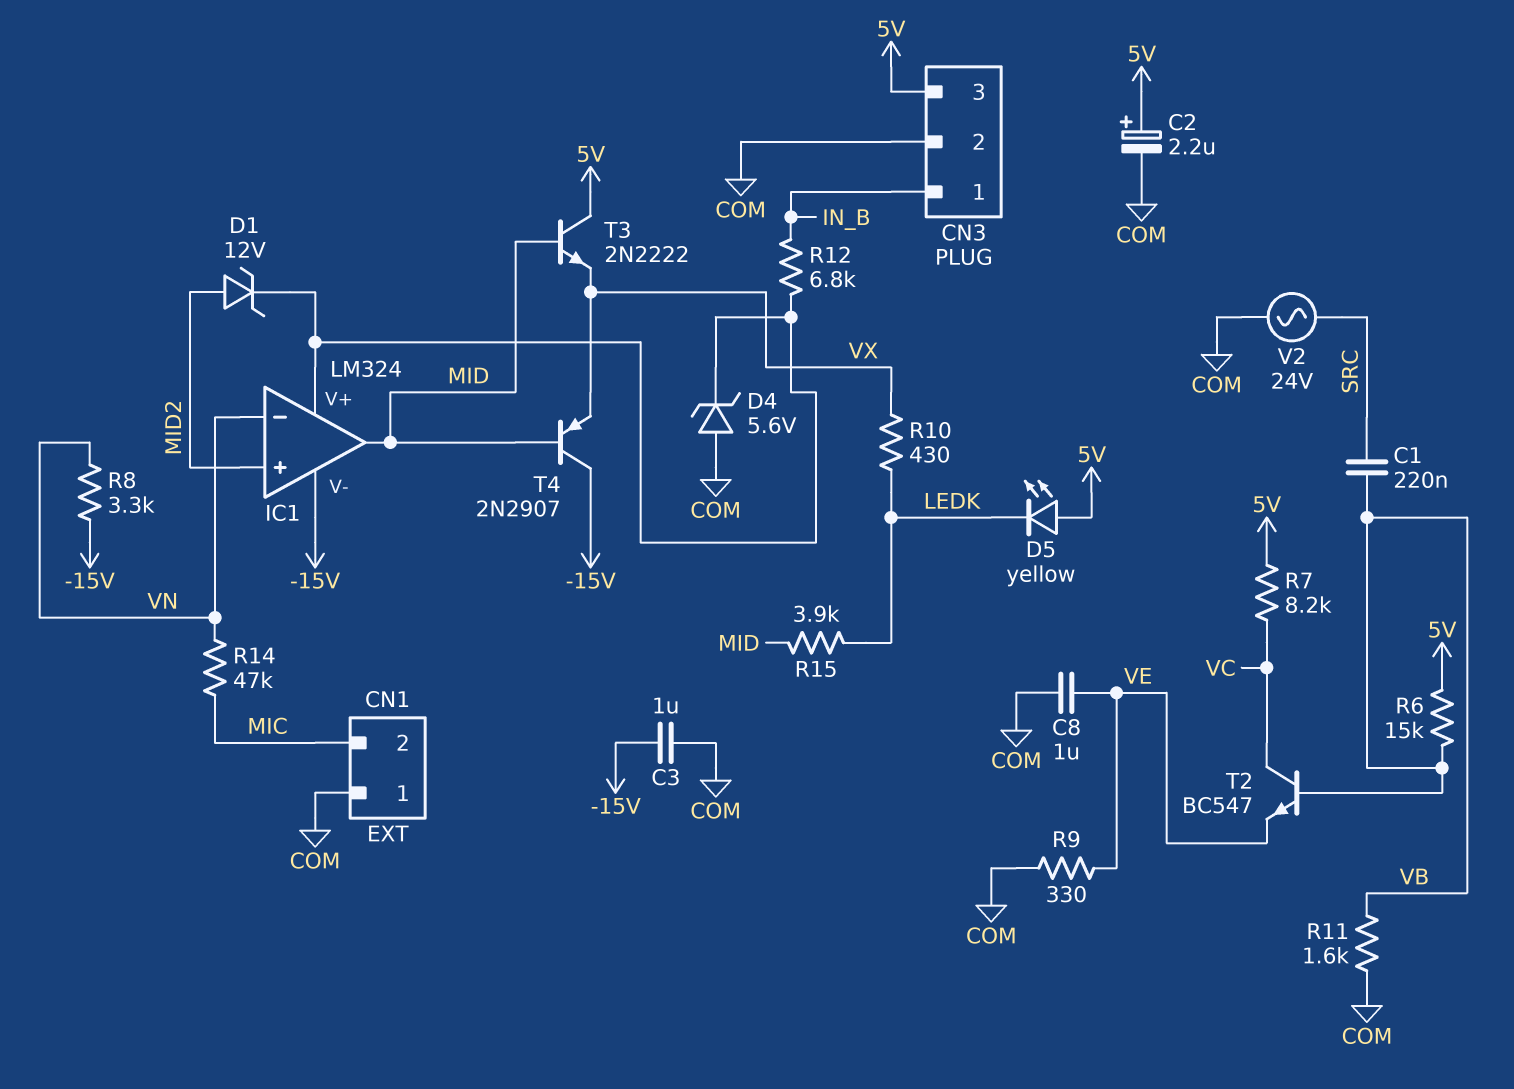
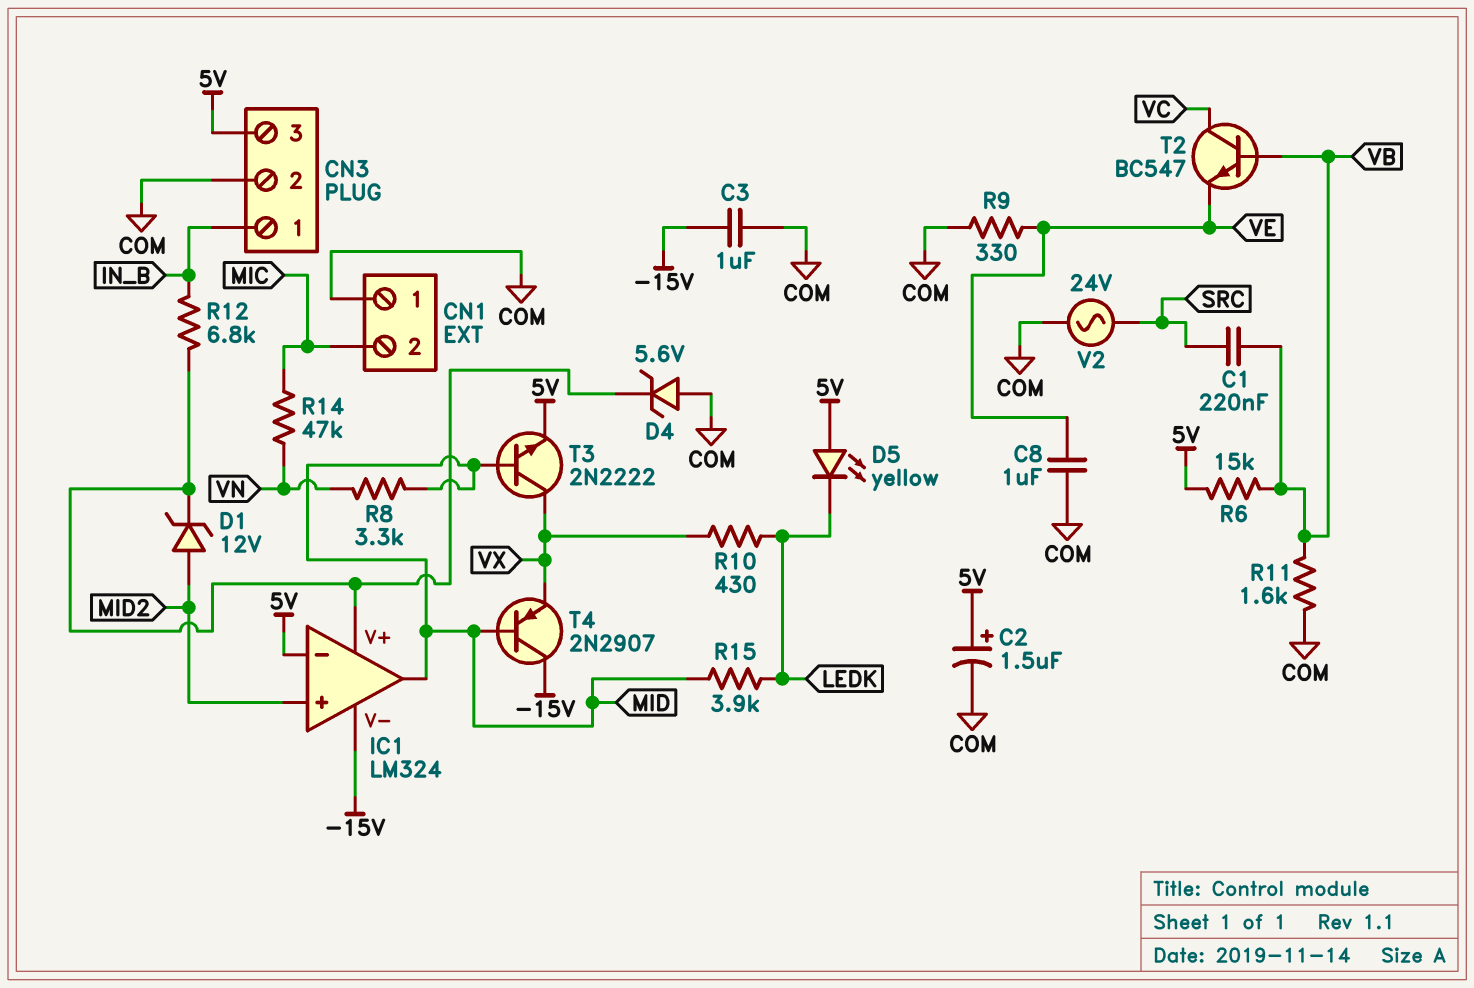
C2: 2.2uF (plus 5V, minus COM) -> 1.5uF (plus 5V, minus COM)
IC1 pin in-: VN -> 5V
R7: 8.2k (5V, VC) -> none
R8: 3.3k (-15V, VN) -> 3.3k (MID, VN)
T3: NPN 2N2222 (B MID, C 5V, E VX) -> NPN 2N2222 (B MID, C VX, E 5V)

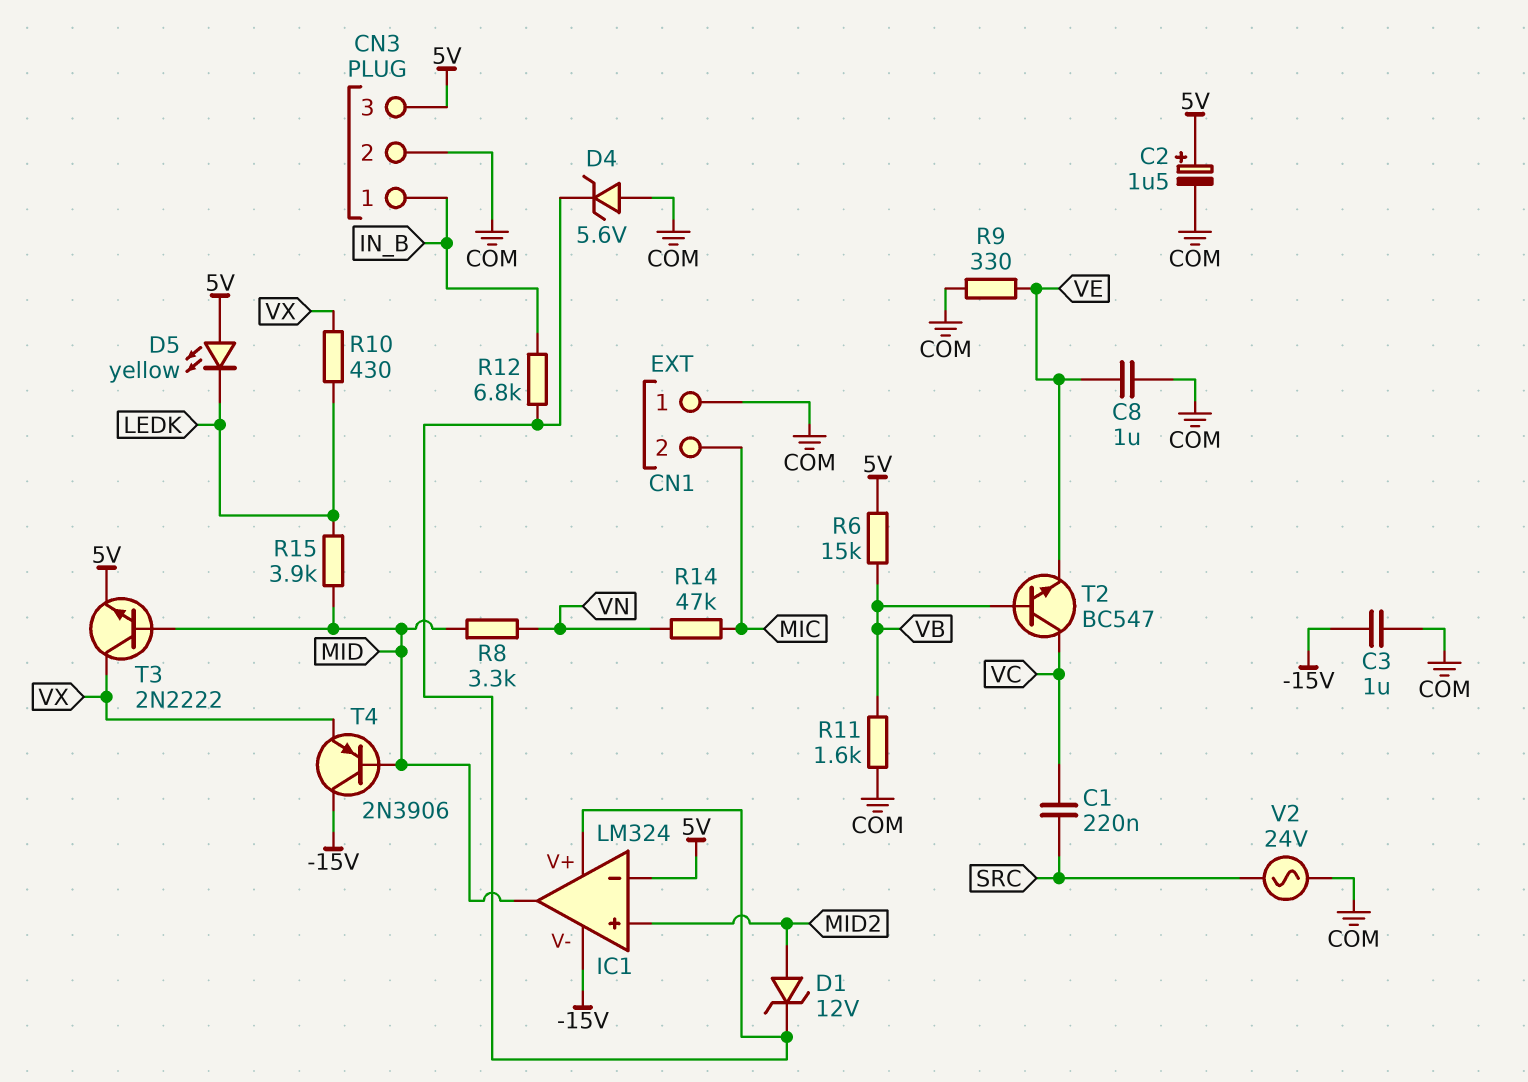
C1: 220nF (SRC, VB) -> 220nF (SRC, VC)
T4: PNP 2N2907 (B MID, C -15V, E VX) -> PNP 2N3906 (B MID, C -15V, E VX)

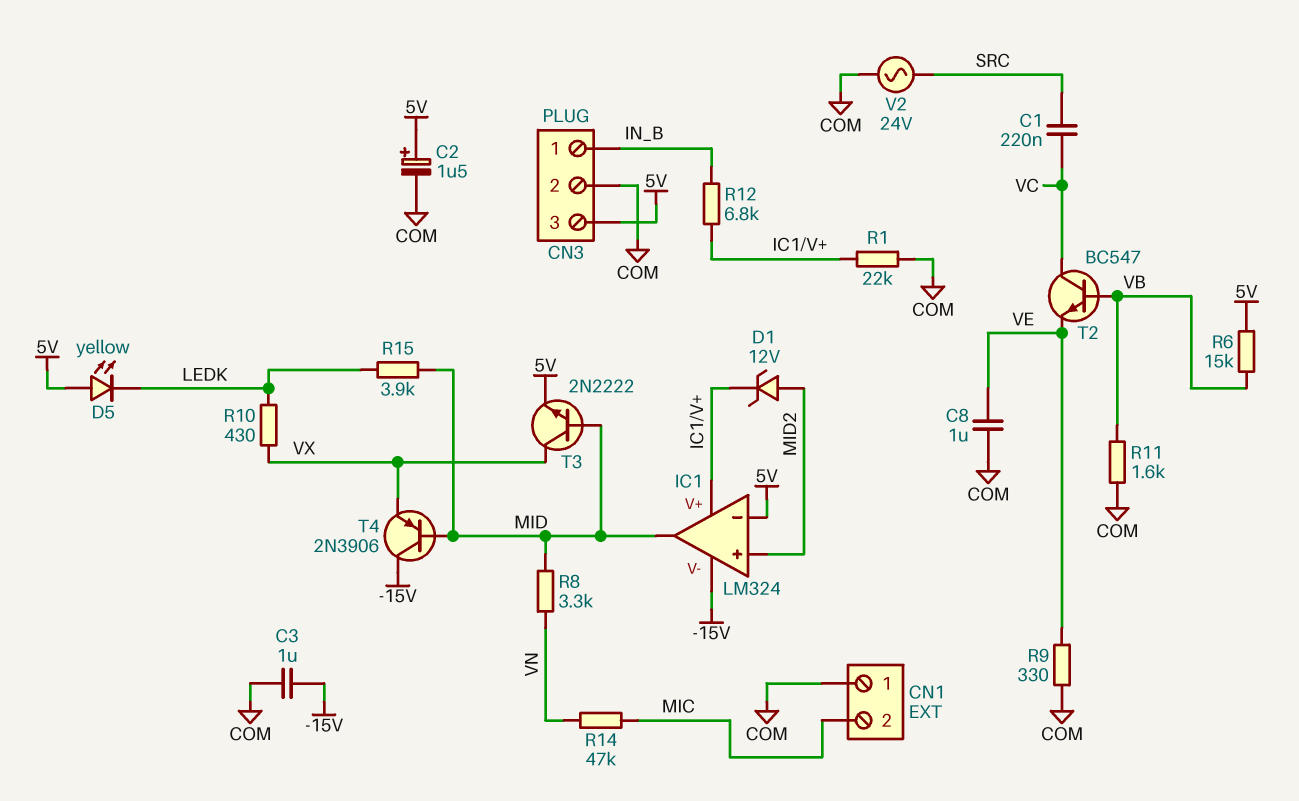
D4: zener 5.6V (A COM, K IC1/V+) -> none
R1: none -> 22k (COM, IC1/V+)

